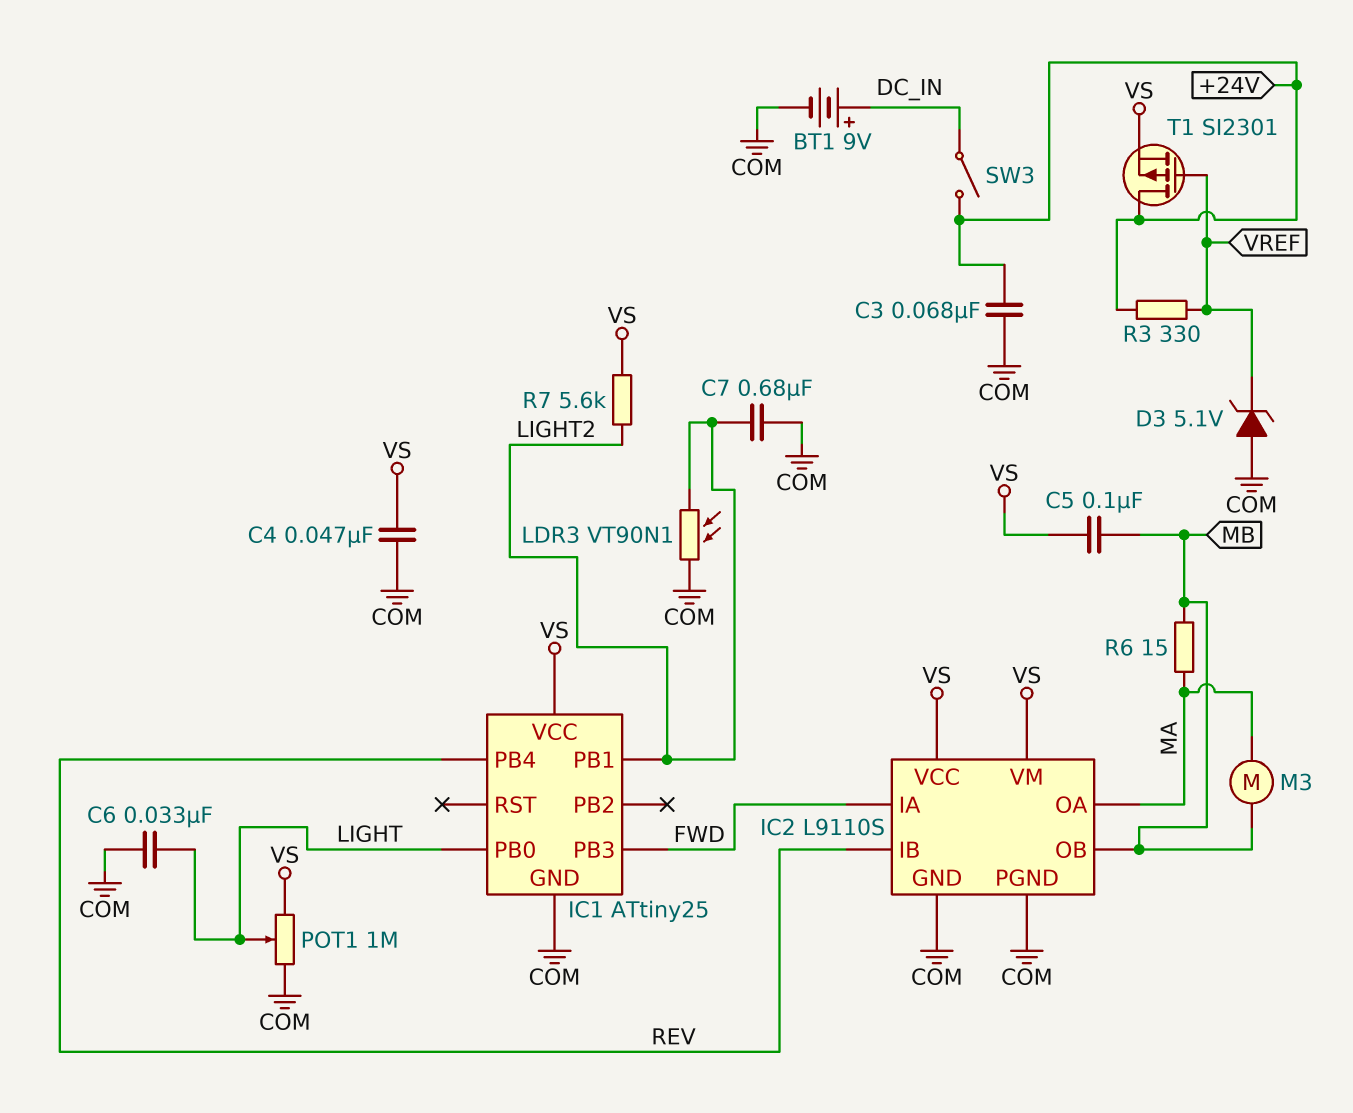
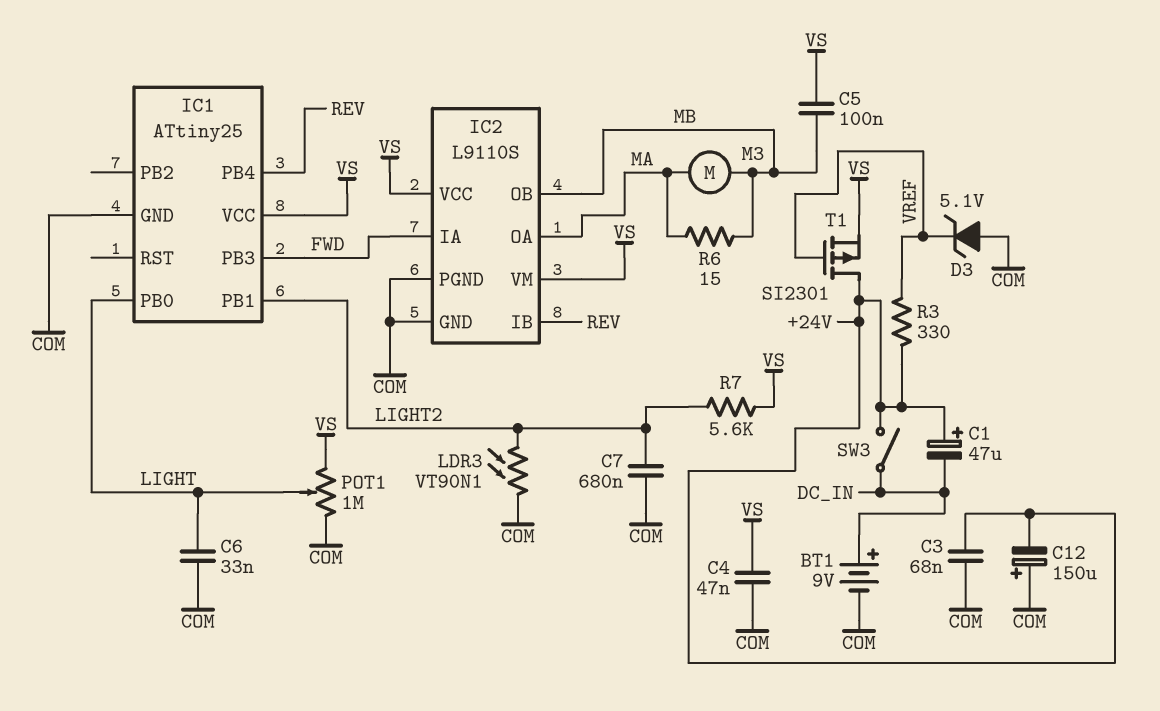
C1: none -> 47uF (plus +24V, minus DC_IN)
C12: none -> 150uF (plus COM, minus +24V)

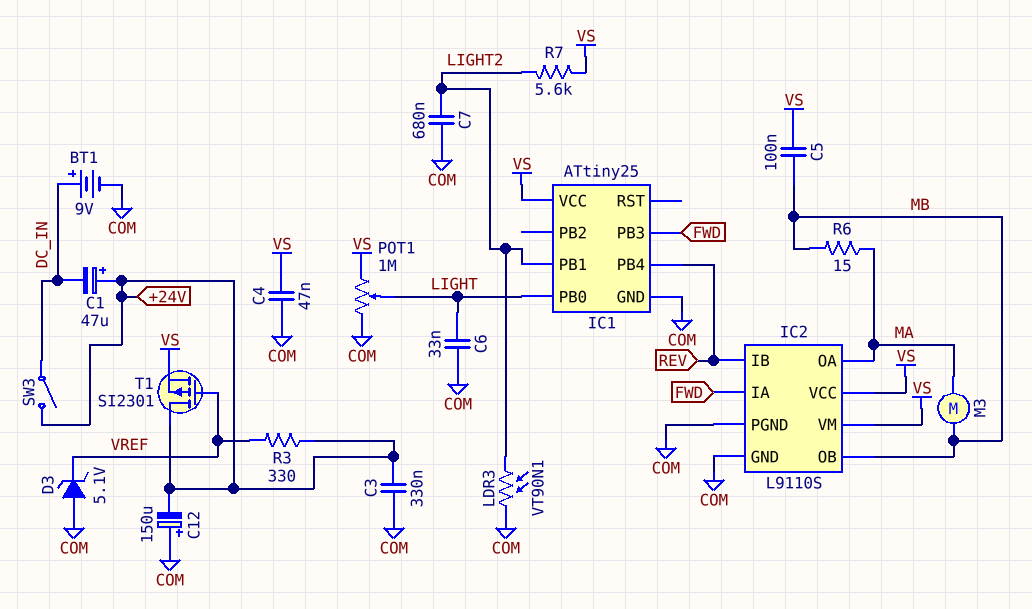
C3: 68nF (+24V, COM) -> 330nF (+24V, COM)

